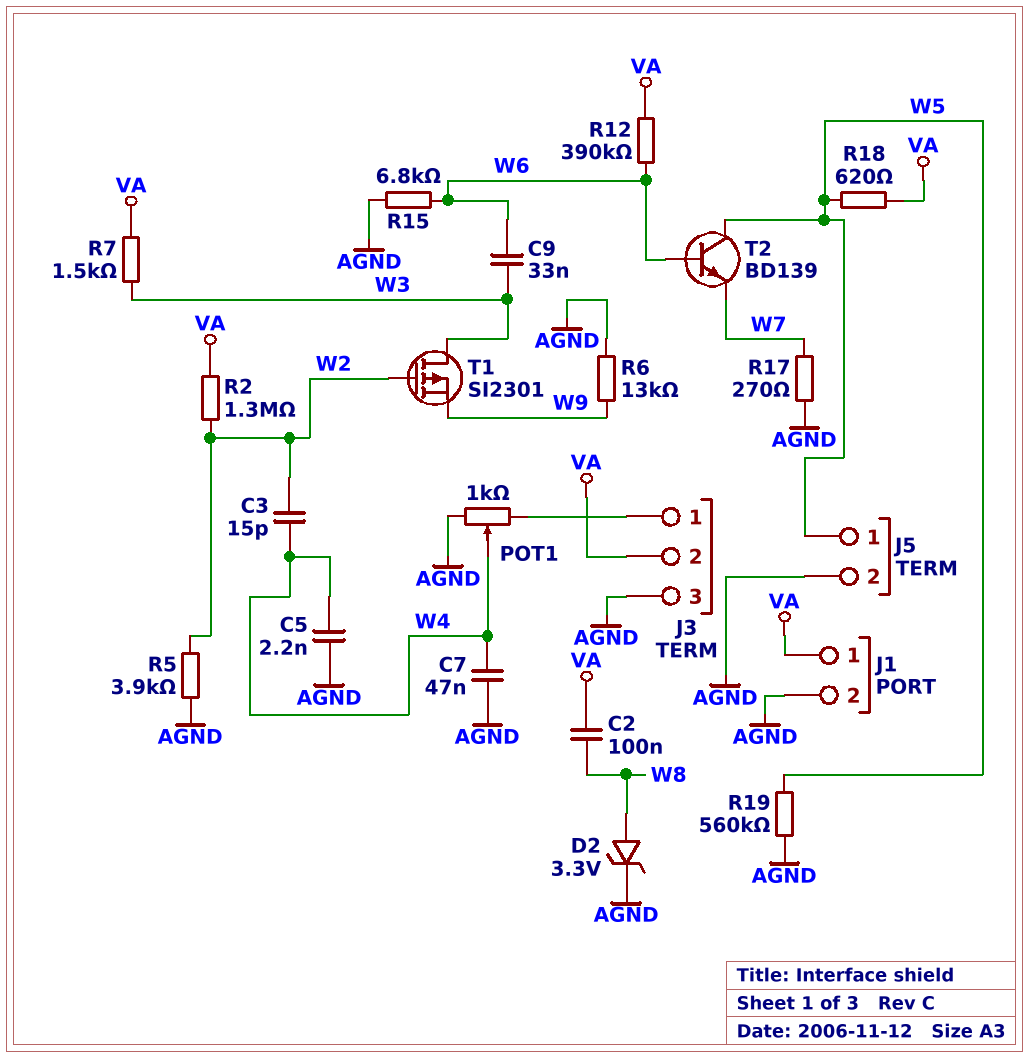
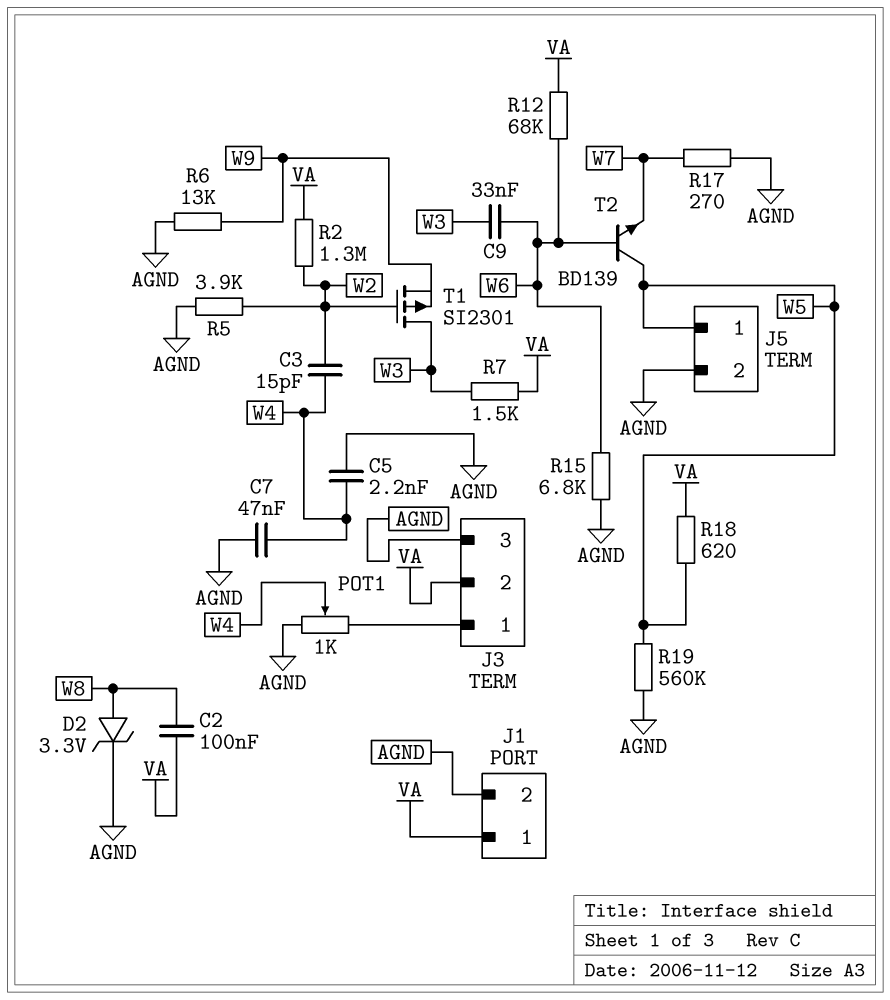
R12: 390k (VA, W6) -> 68k (VA, W6)

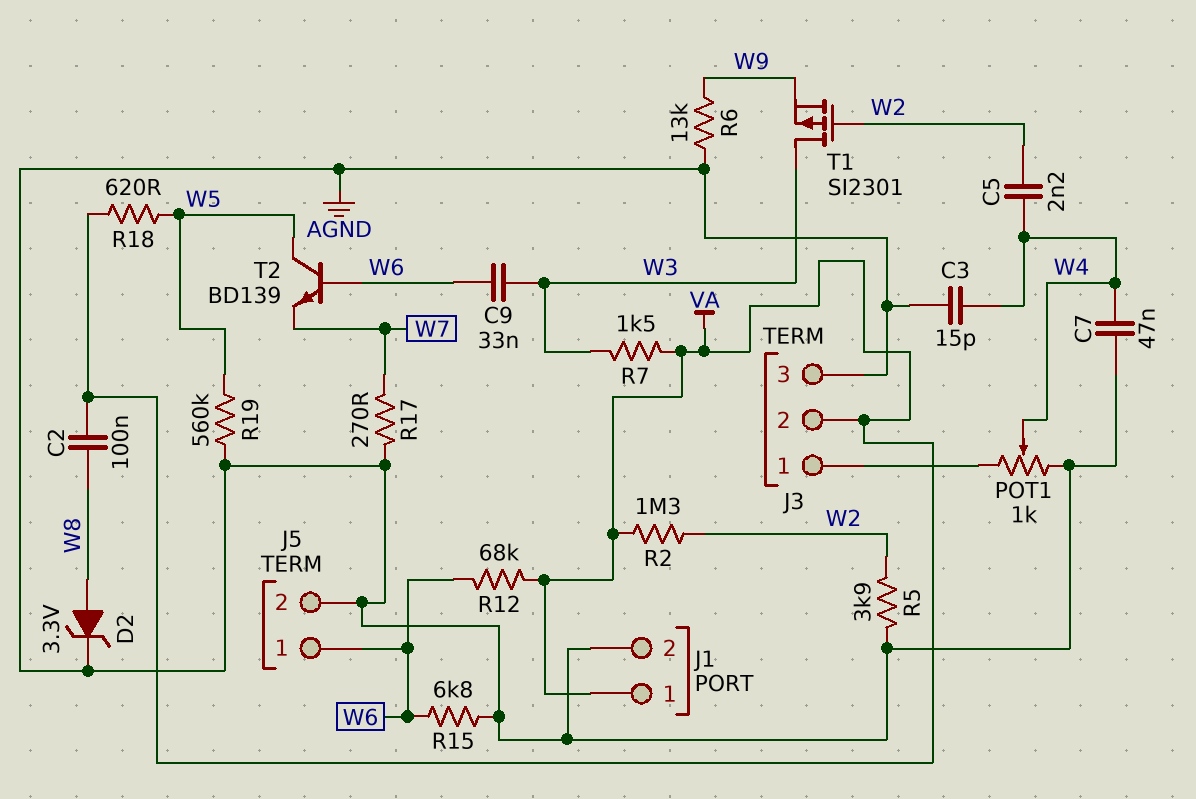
C3: 15pF (W2, W4) -> 15pF (AGND, W4)
C5: 2.2nF (AGND, W4) -> 2.2nF (W2, W4)
J5 pin 1: W5 -> W6

